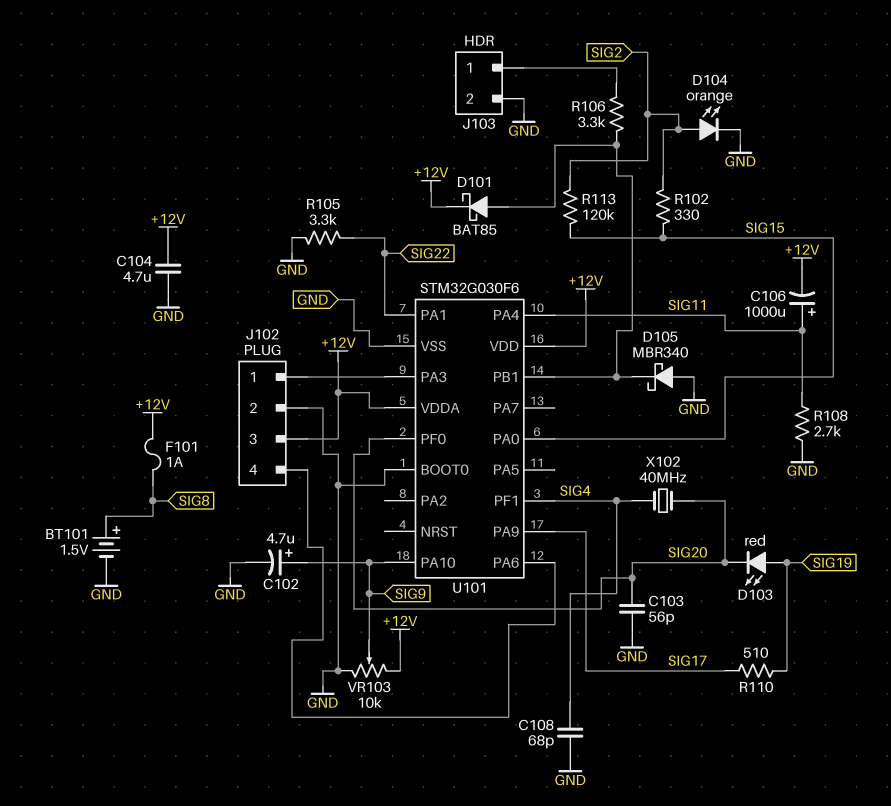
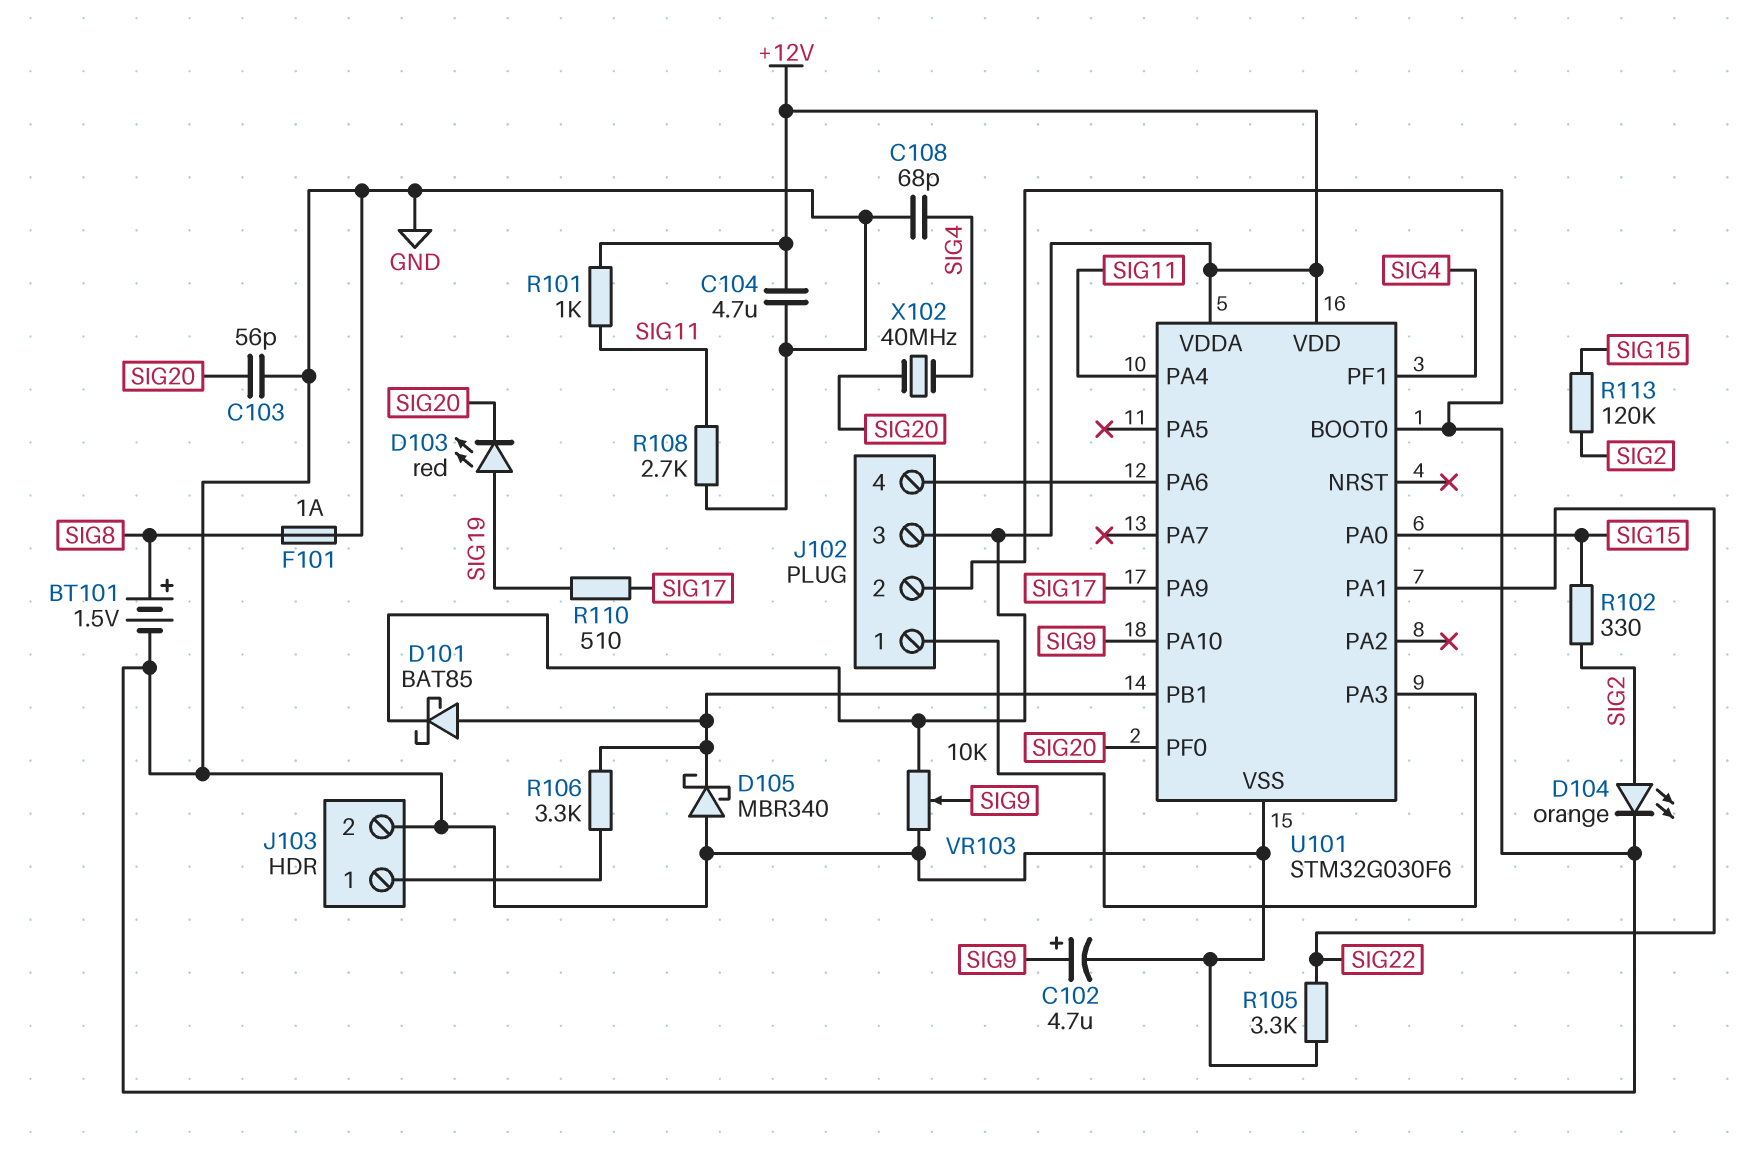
C106: 1000uF (plus SIG11, minus +12V) -> none
F101: 1A (+12V, SIG8) -> 1A (GND, SIG8)
R101: none -> 1k (+12V, SIG11)

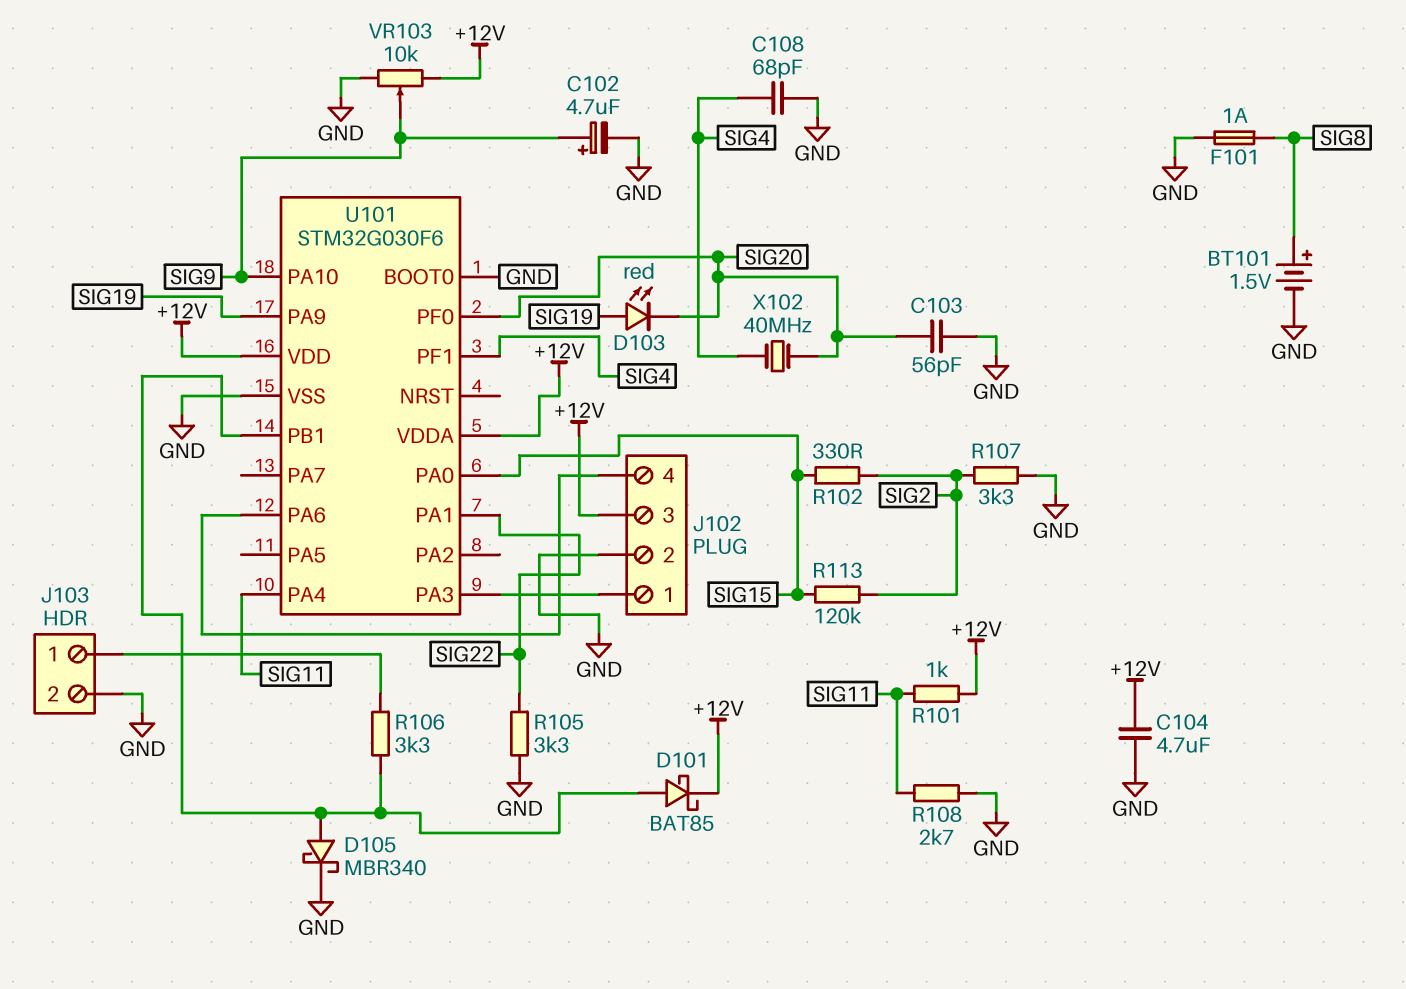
D104: LED orange (A SIG2, K GND) -> none
D105: schottky MBR340 (A GND, K U101/PB1) -> schottky MBR340 (A U101/PB1, K GND)
R107: none -> 3.3k (GND, SIG2)
R110: 510 (SIG17, SIG19) -> none
U101 pin PA9: SIG17 -> SIG19

